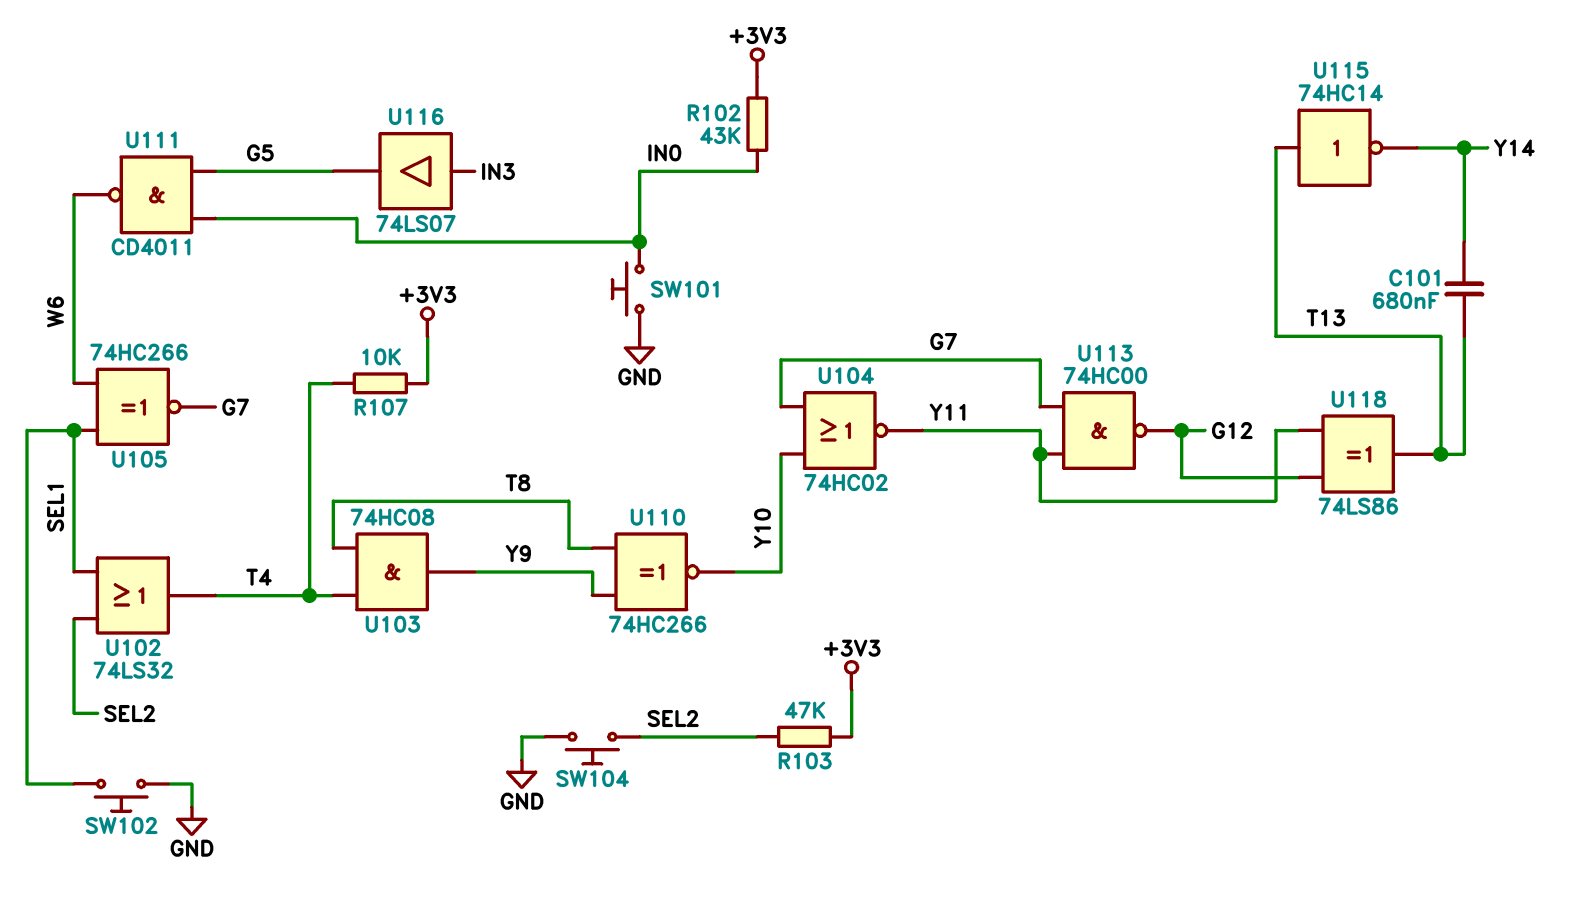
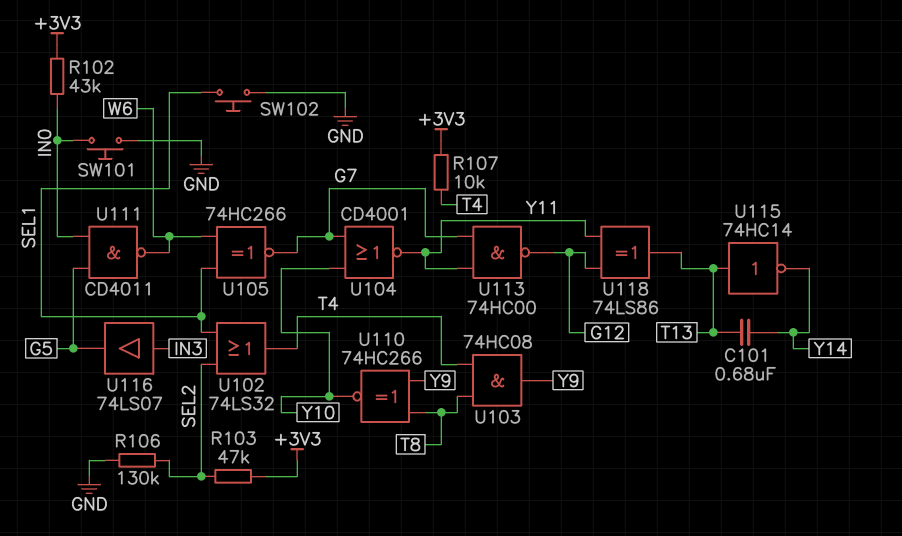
R106: none -> 130k (GND, SEL2)
SW104: button (GND, SEL2) -> none
U104: NOR 74HC02 (in G7, in Y10, out Y11) -> NOR CD4001 (in G7, in Y10, out Y11)

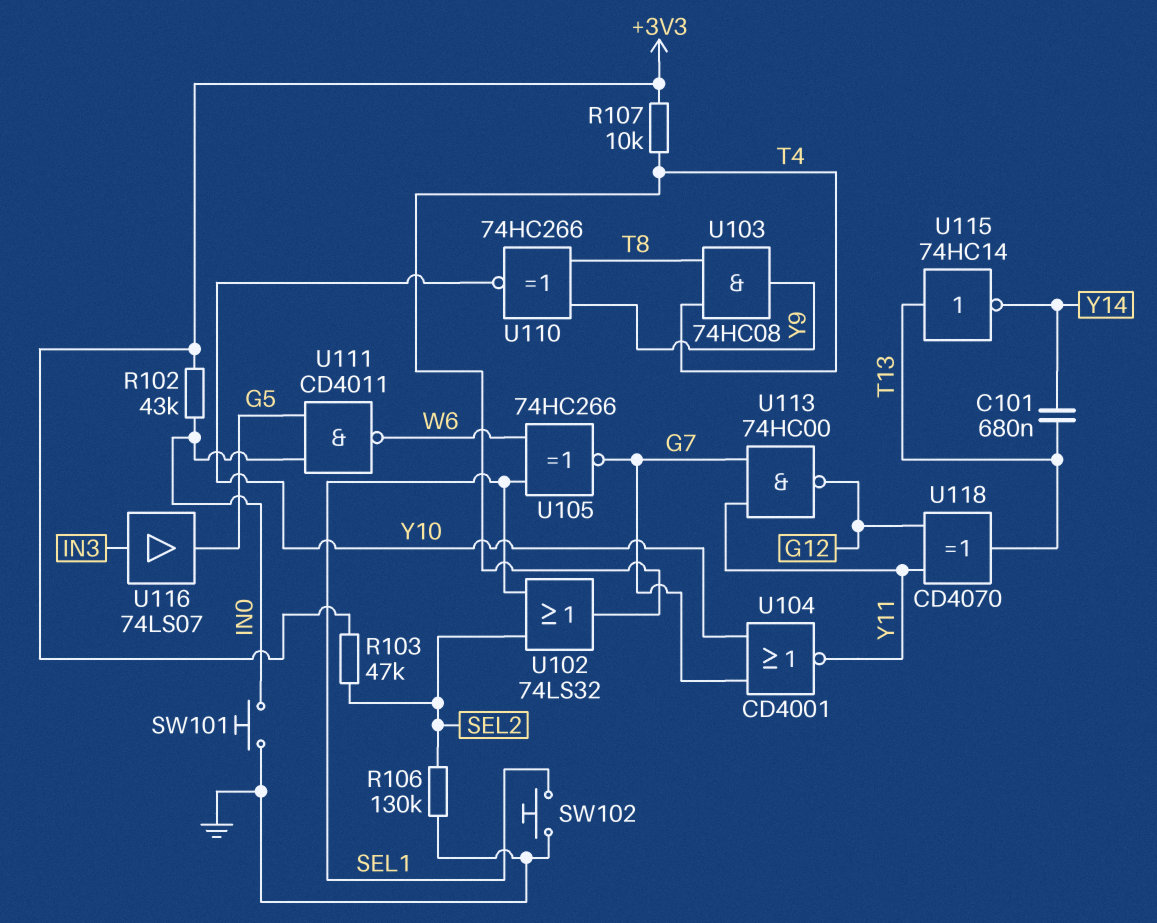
U118: XOR 74LS86 (in G12, in Y11, out T13) -> XOR CD4070 (in G12, in Y11, out T13)

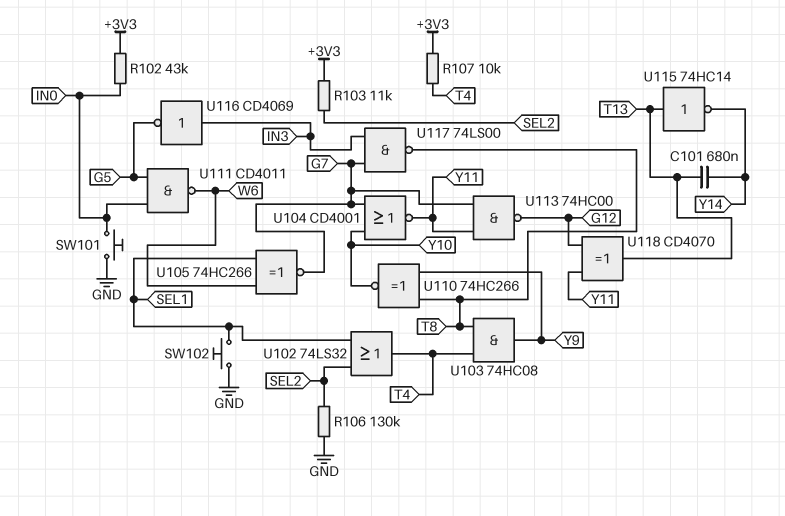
R103: 47k (+3V3, SEL2) -> 11k (+3V3, SEL2)
U116: buffer 74LS07 (in IN3, out G5) -> NOT CD4069 (in IN3, out G5)
U117: none -> NAND 74LS00 (in G7, in IN3, out T8)

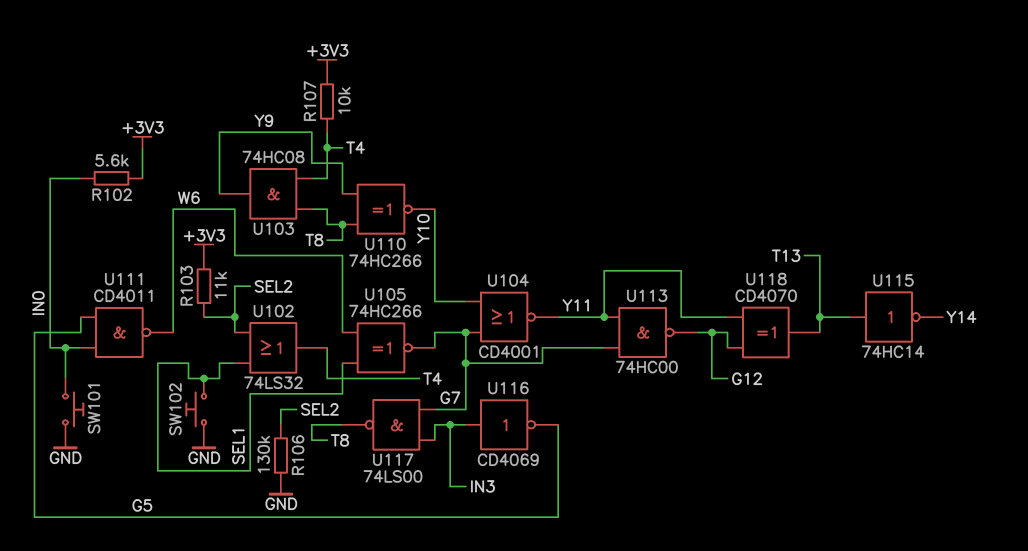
C101: 680nF (T13, Y14) -> none
R102: 43k (+3V3, IN0) -> 5.6k (+3V3, IN0)

